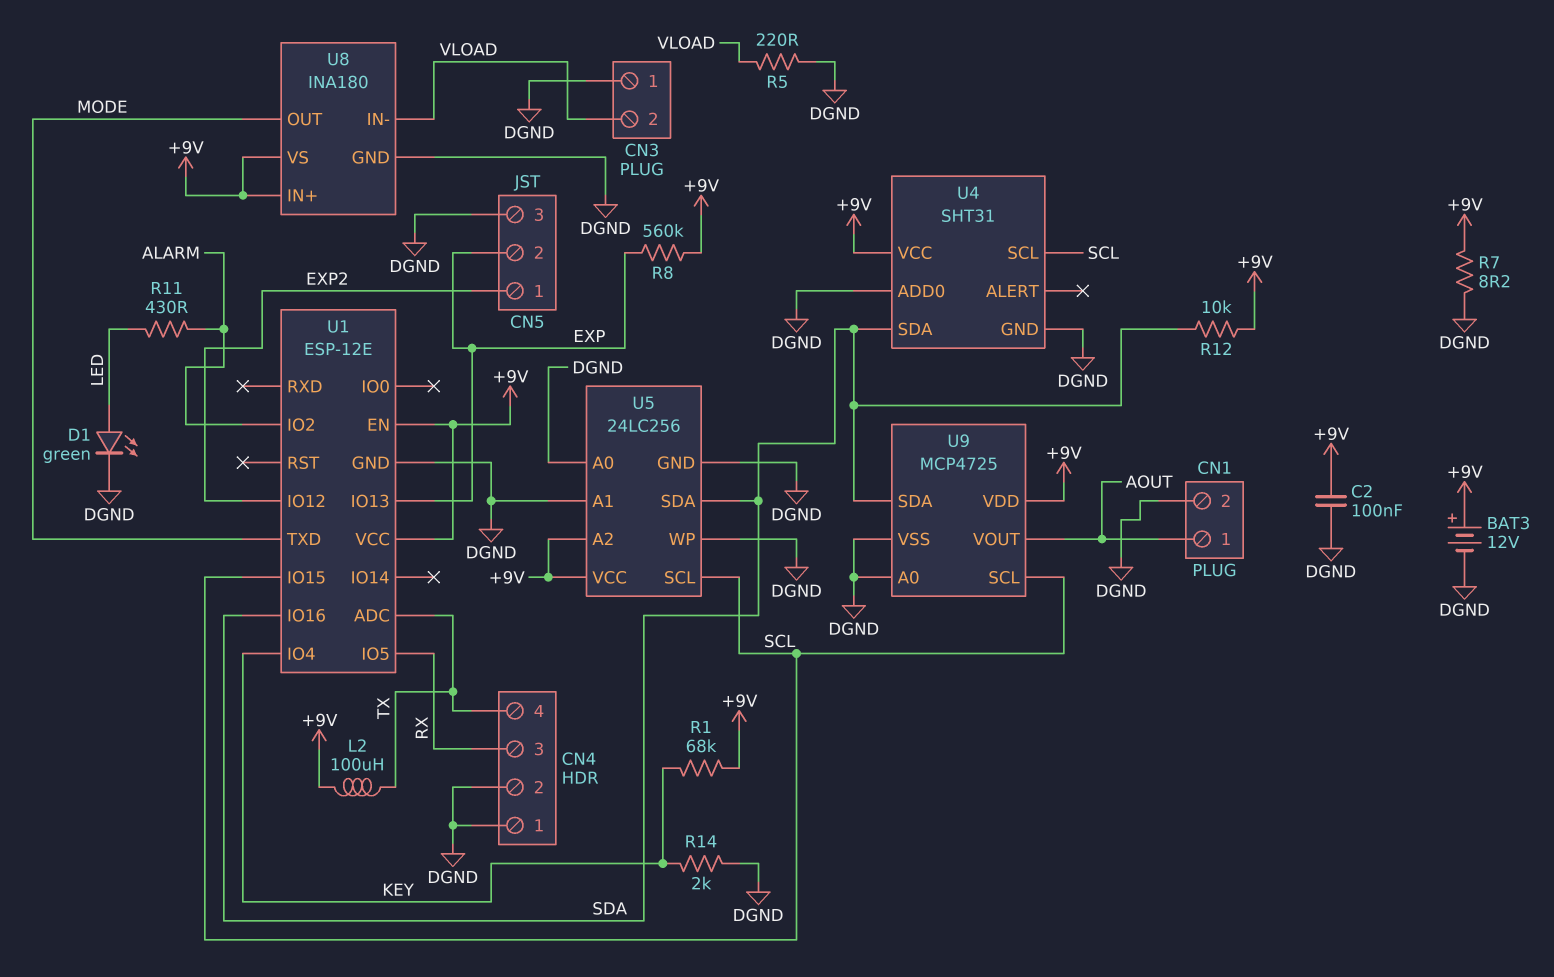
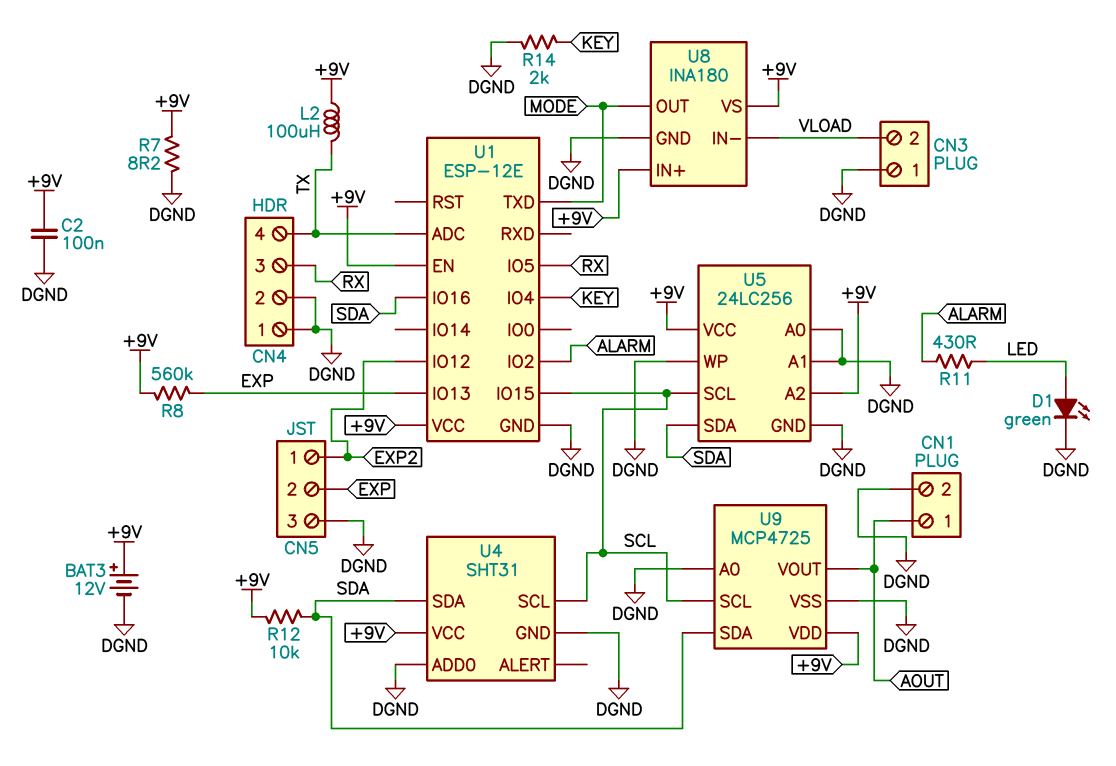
R1: 68k (+9V, KEY) -> none
R5: 220 (DGND, VLOAD) -> none

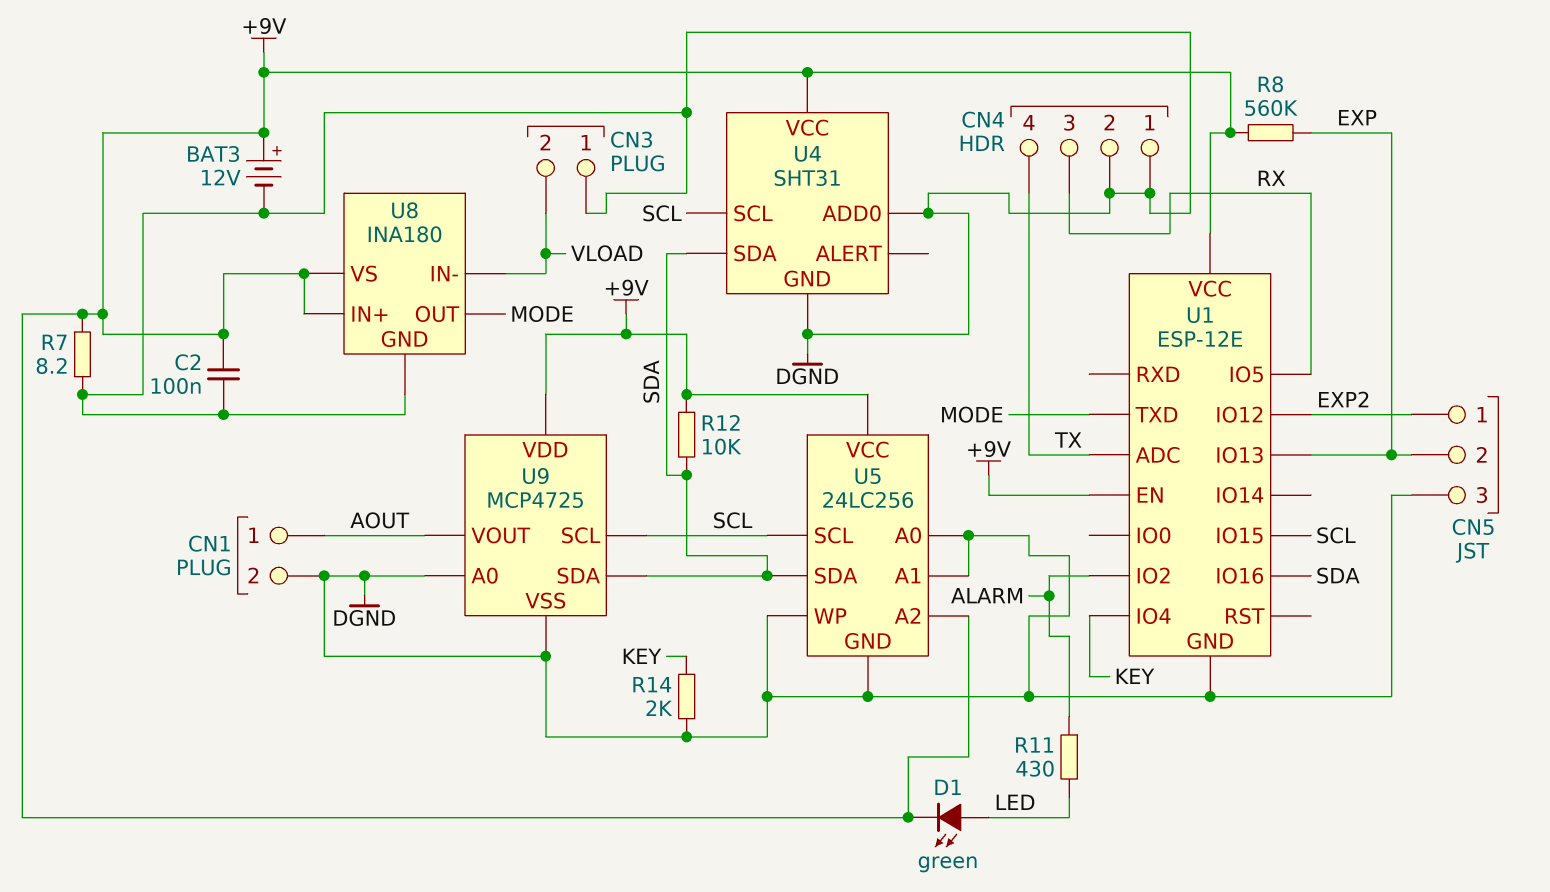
D1: LED green (A LED, K DGND) -> LED green (A LED, K +9V)
L2: 100uH (+9V, TX) -> none

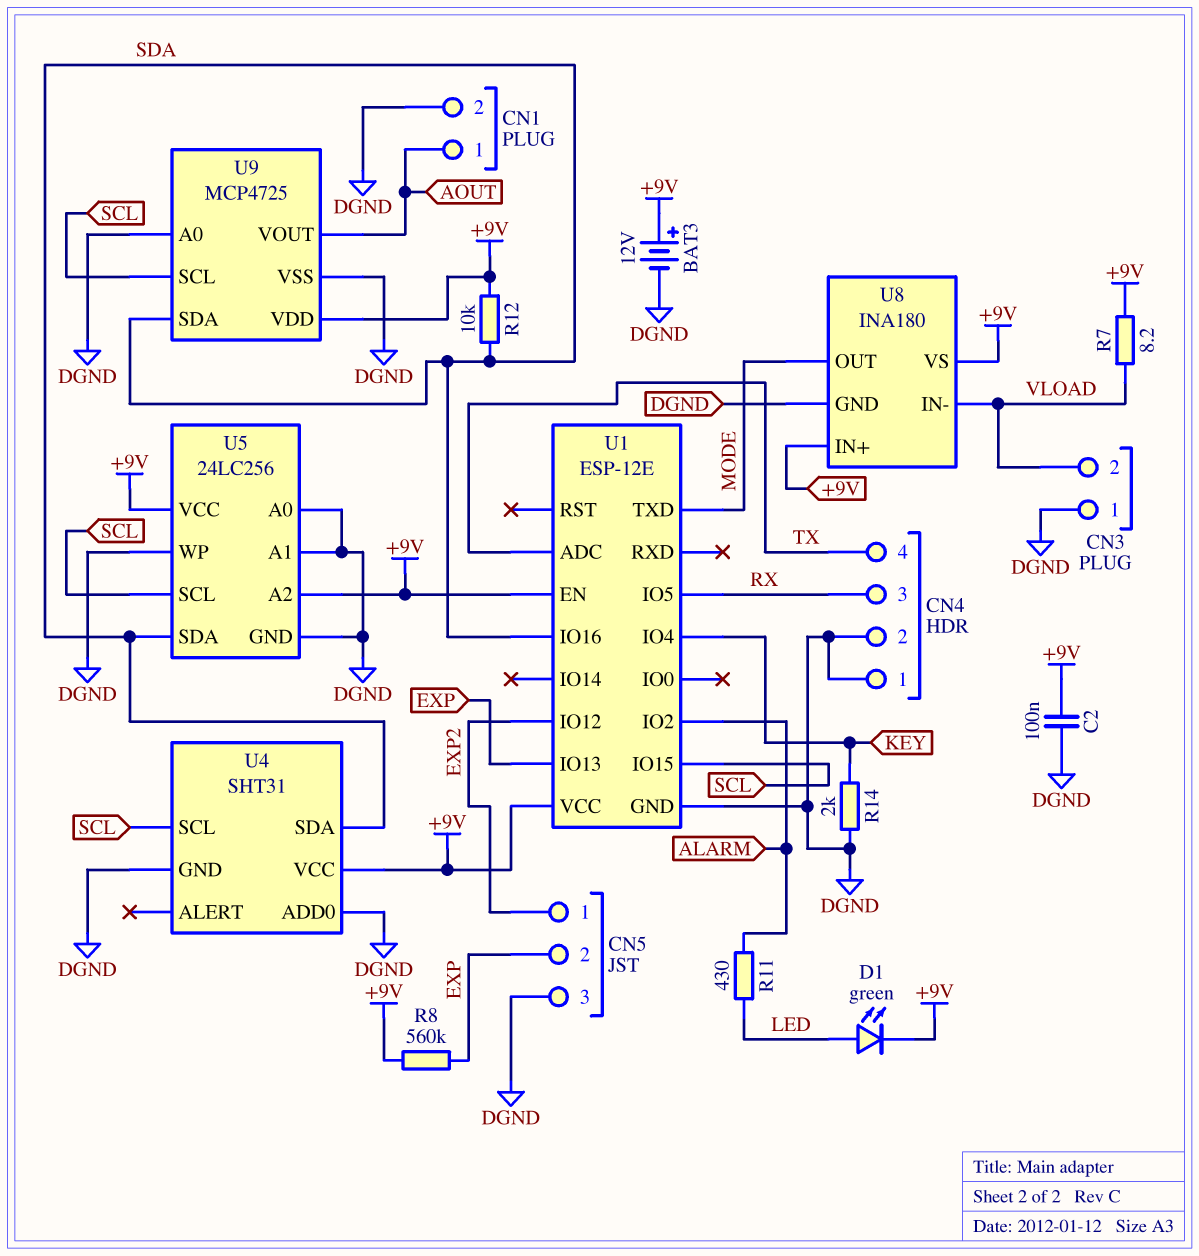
R7: 8.2 (+9V, DGND) -> 8.2 (+9V, VLOAD)

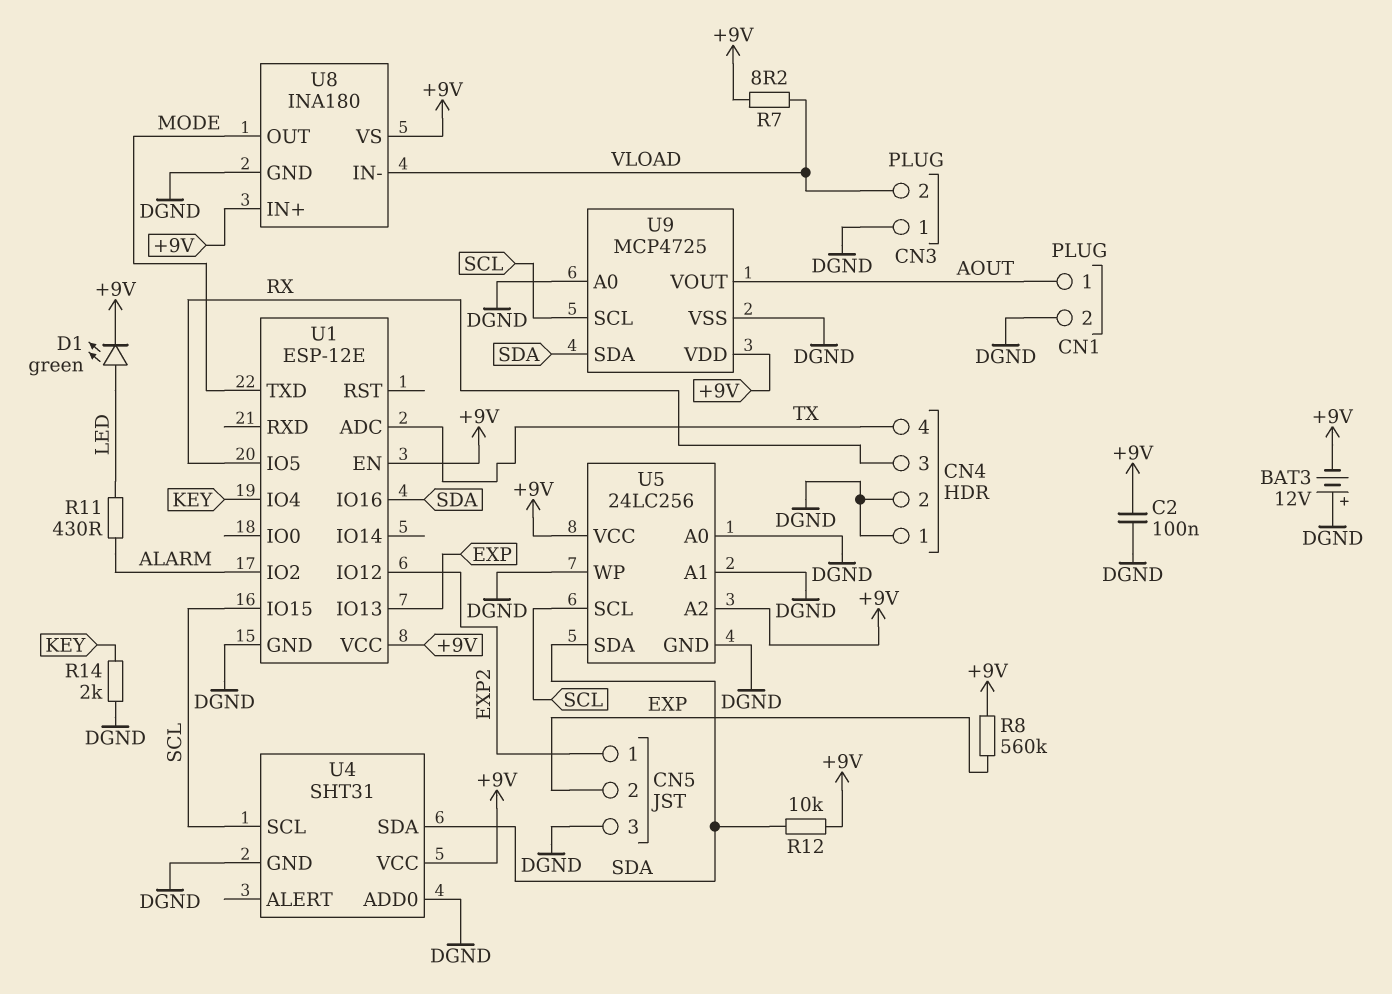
BAT3: 12V (plus +9V, minus DGND) -> 12V (plus DGND, minus +9V)

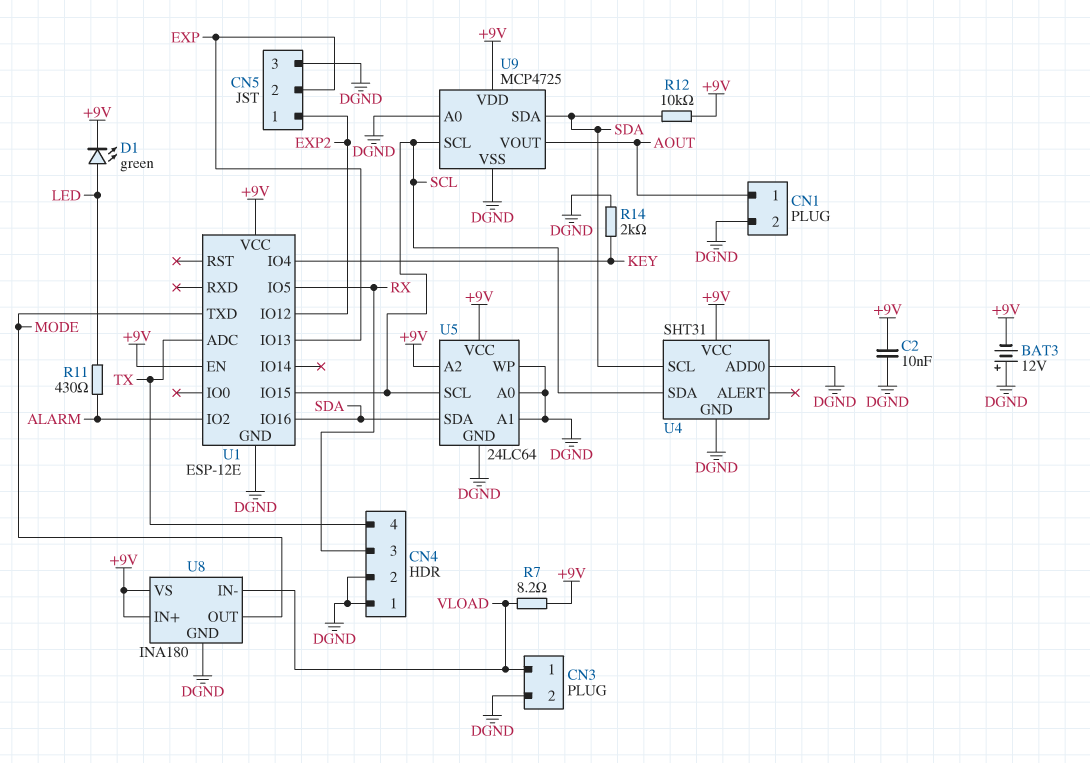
C2: 100nF (+9V, DGND) -> 10nF (+9V, DGND)
CN3 pin 1: DGND -> VLOAD
CN3 pin 2: VLOAD -> DGND
R8: 560k (+9V, EXP) -> none
U4 pin SCL: SCL -> SDA
U4 pin SDA: SDA -> SCL
U5: 24LC256 -> 24LC64

